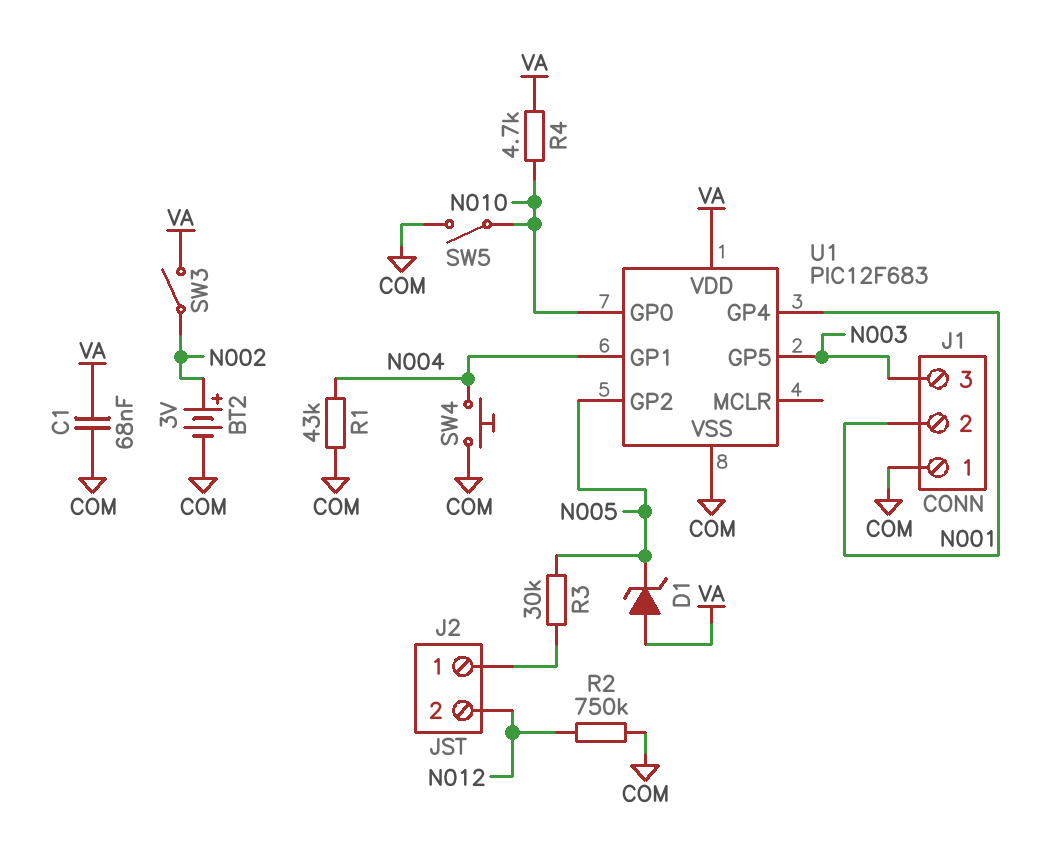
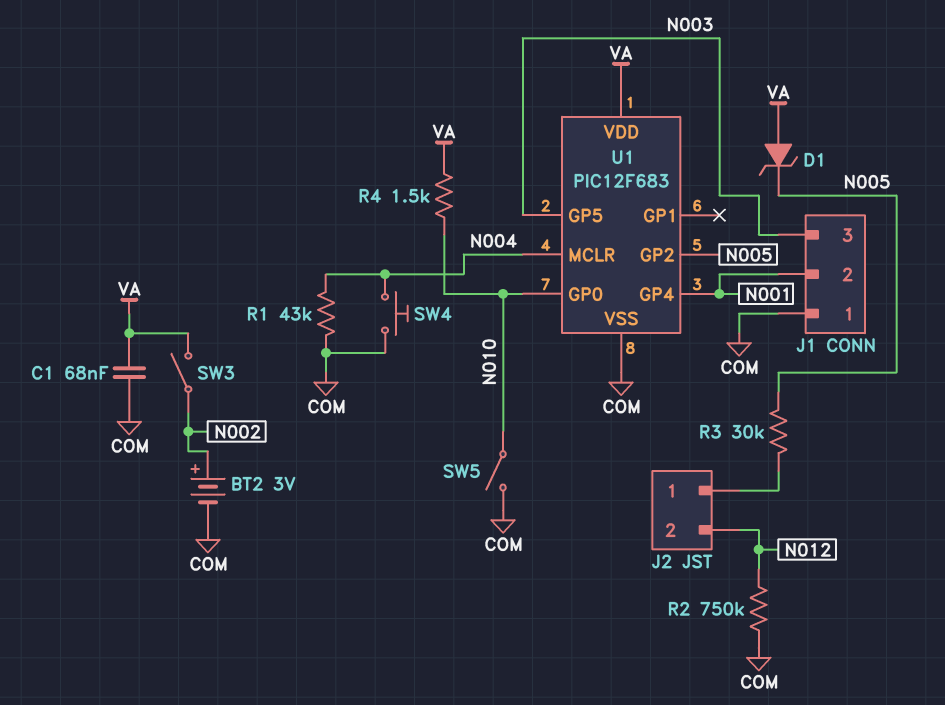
R4: 4.7k (N010, VA) -> 1.5k (N010, VA)
U1 pin GP1: N004 -> none
U1 pin MCLR: none -> N004

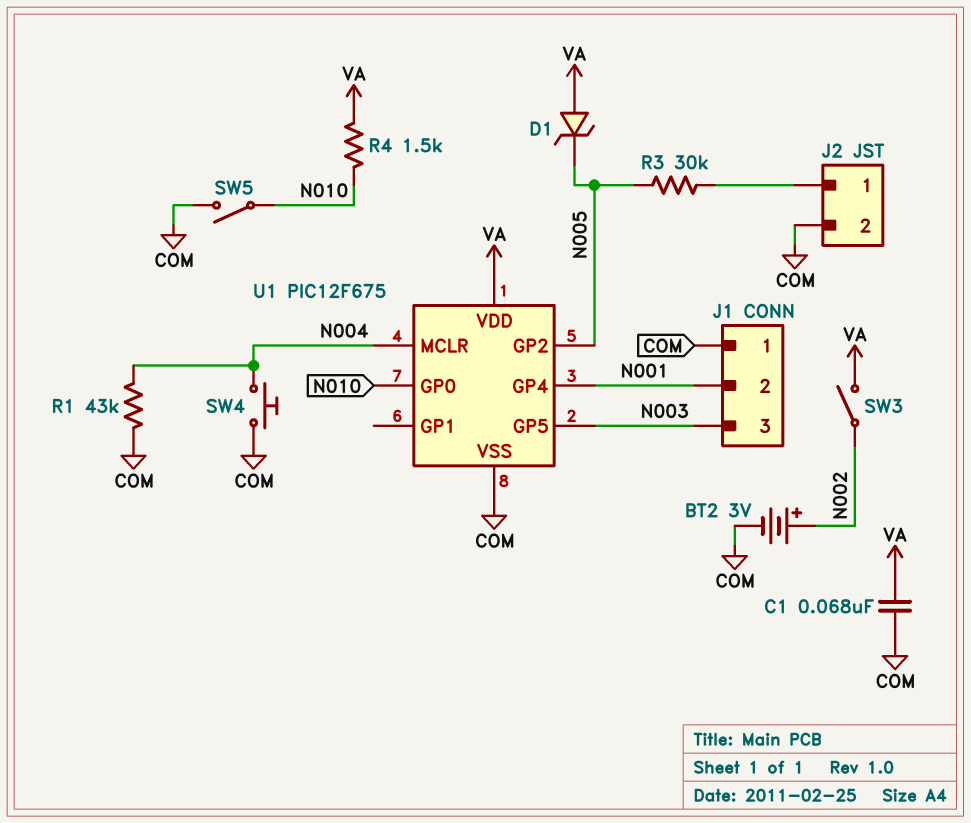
J2 pin 2: N012 -> COM
R2: 750k (COM, N012) -> none
U1: PIC12F683 -> PIC12F675

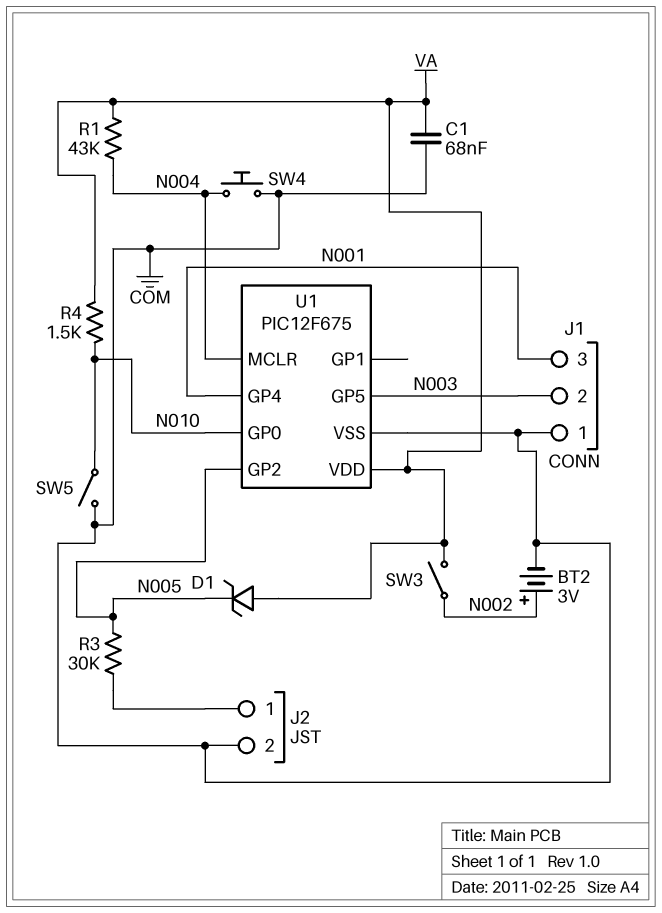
J1 pin 2: N001 -> N003
J1 pin 3: N003 -> N001
R1: 43k (COM, N004) -> 43k (N004, VA)

